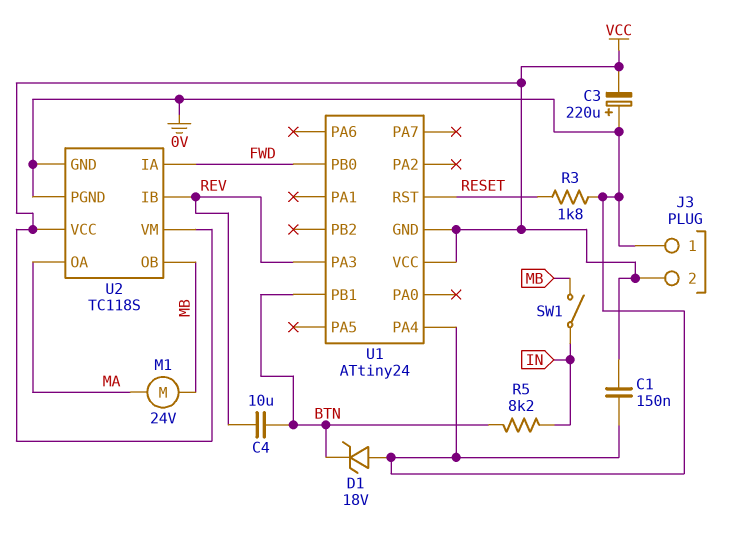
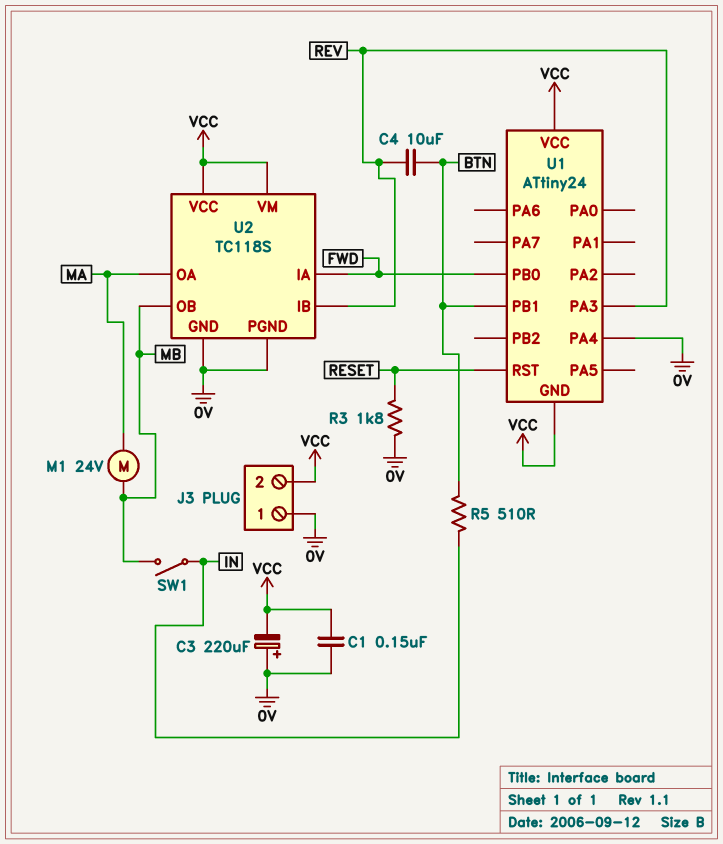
D1: zener 18V (A 0V, K BTN) -> none
R5: 8.2k (BTN, IN) -> 510 (BTN, IN)

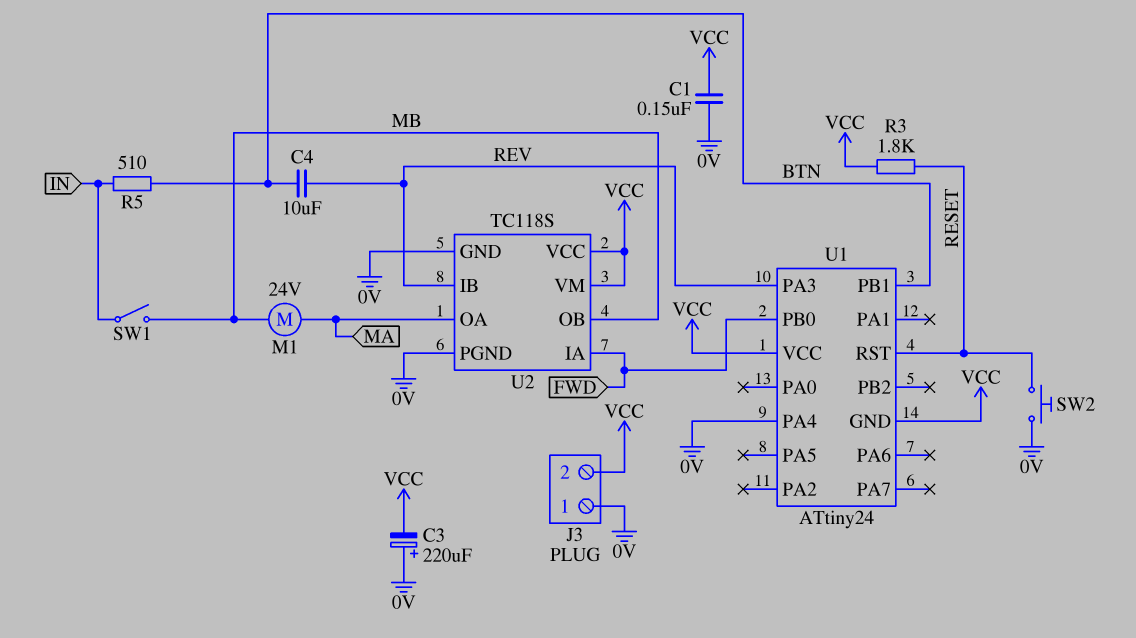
R3: 1.8k (0V, RESET) -> 1.8k (RESET, VCC)
SW2: none -> button (0V, RESET)

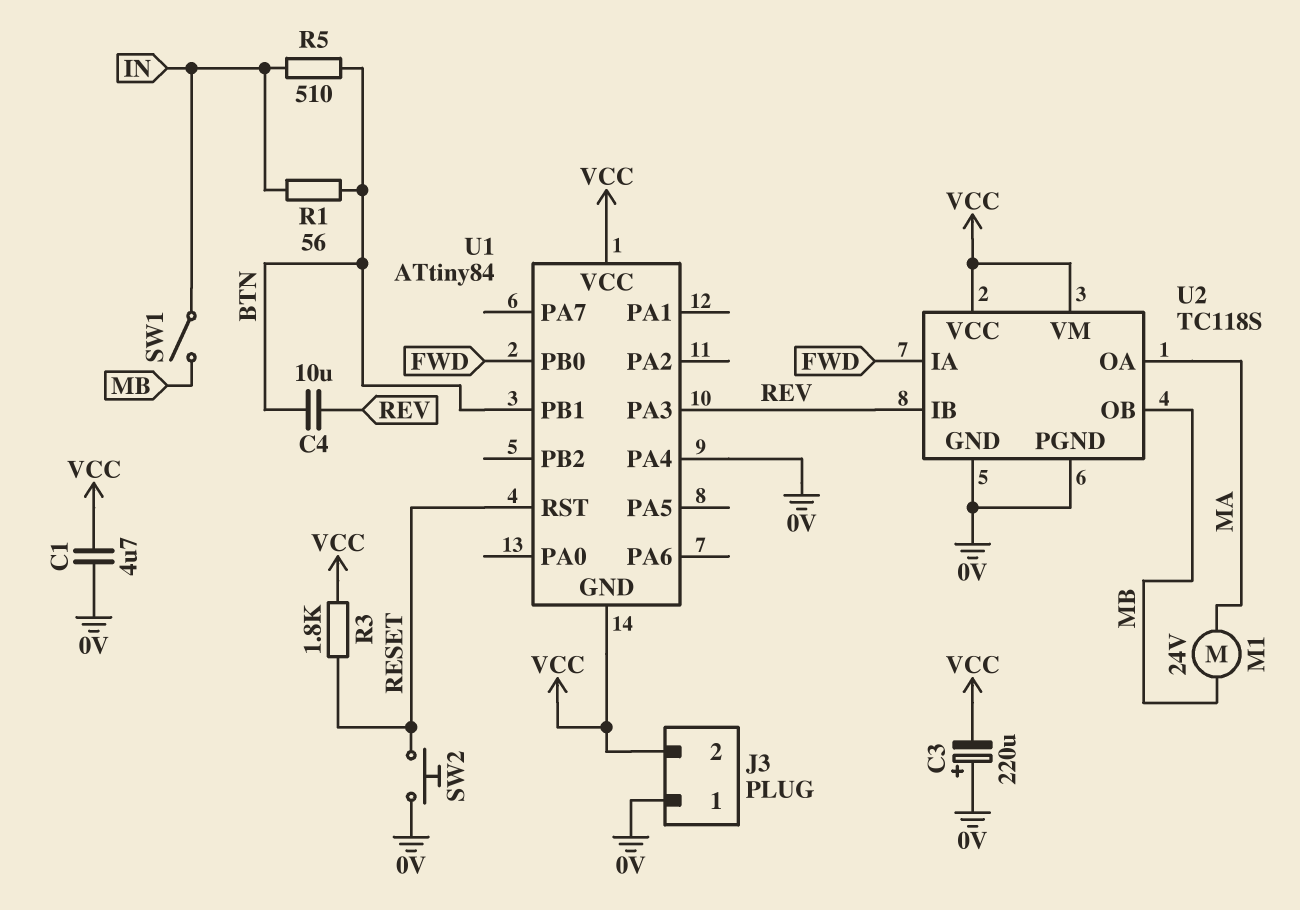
C1: 150nF (0V, VCC) -> 4.7uF (0V, VCC)
R1: none -> 56 (BTN, IN)
U1: ATtiny24 -> ATtiny84

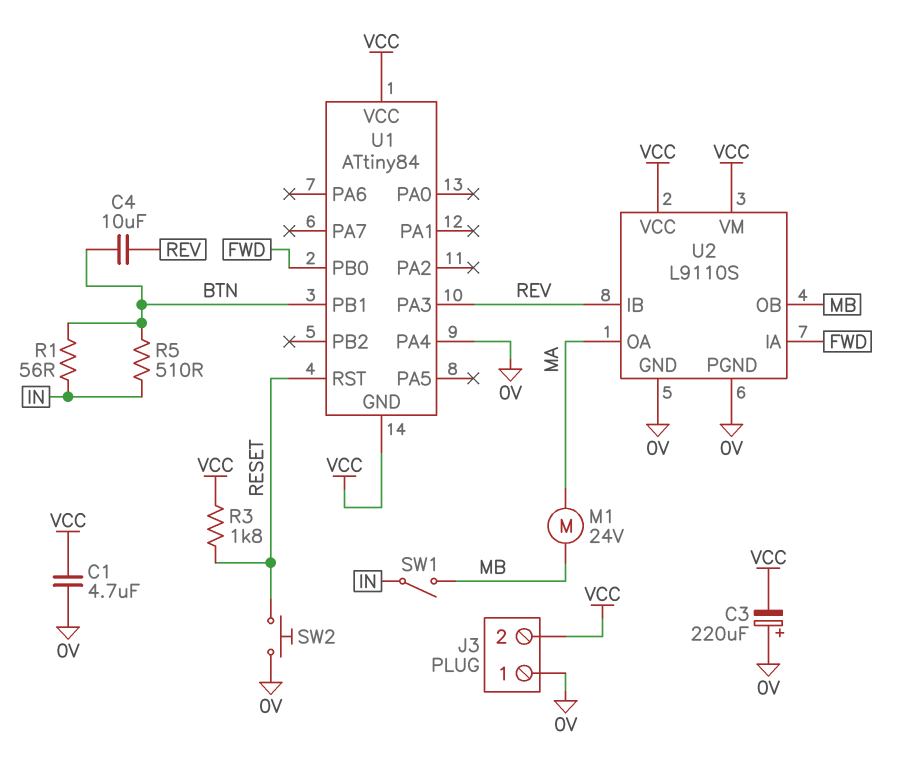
U2: TC118S -> L9110S

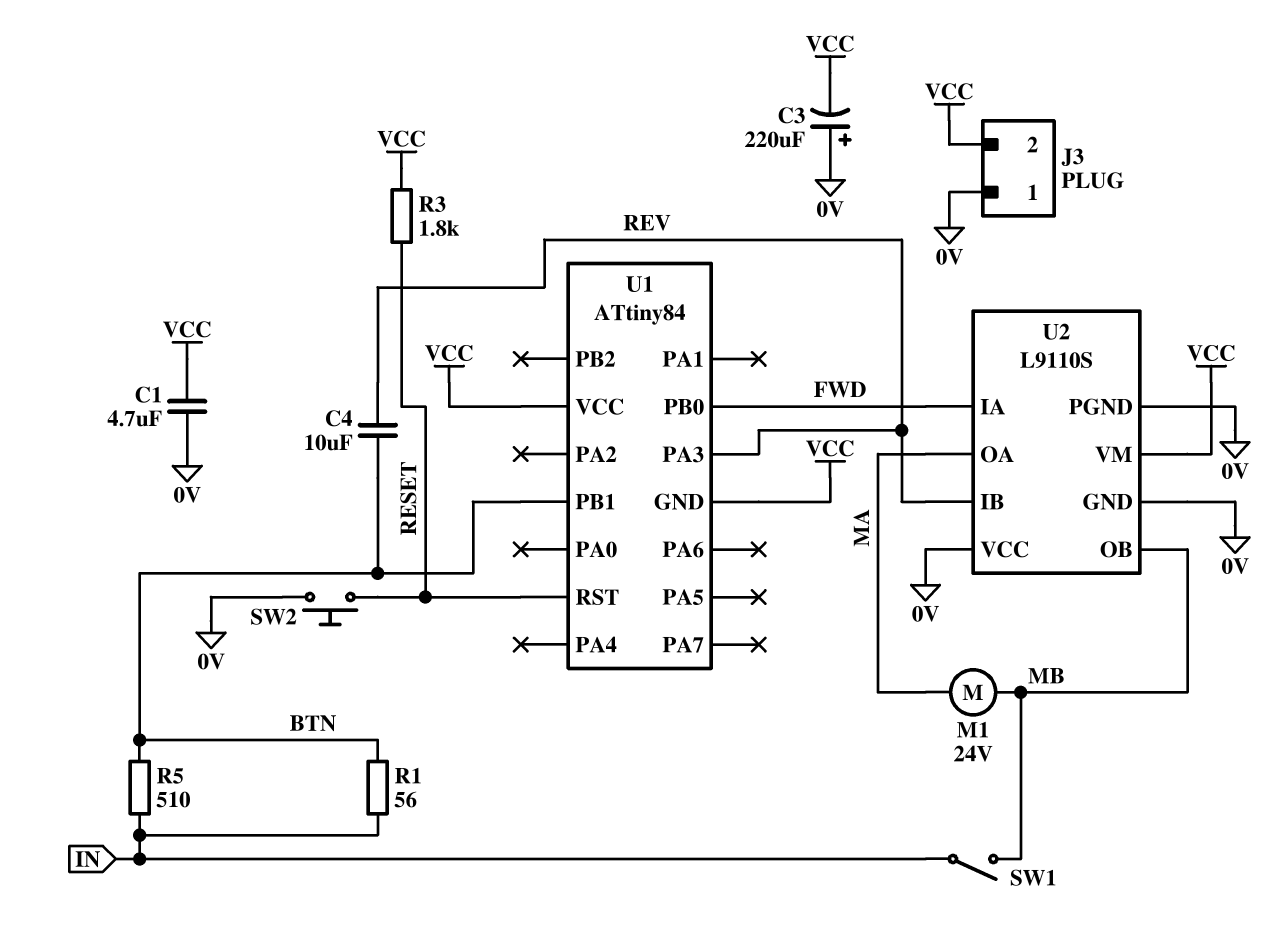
U1 pin PA4: 0V -> none
U2 pin VCC: VCC -> 0V

